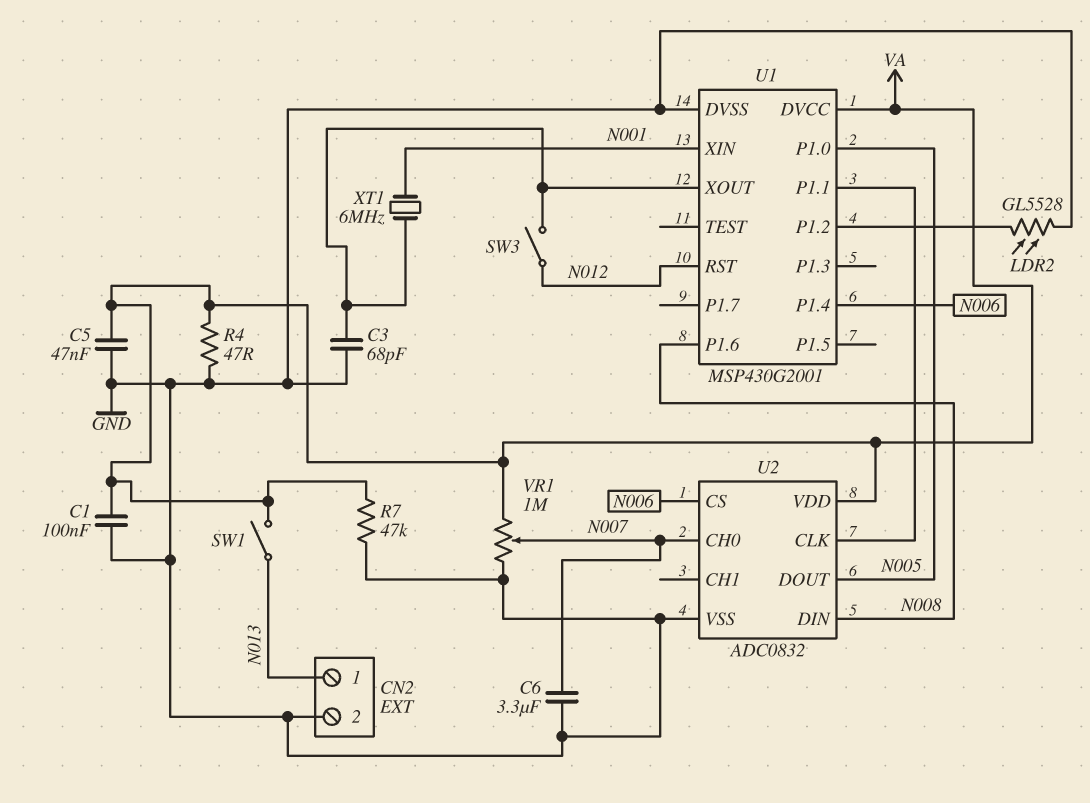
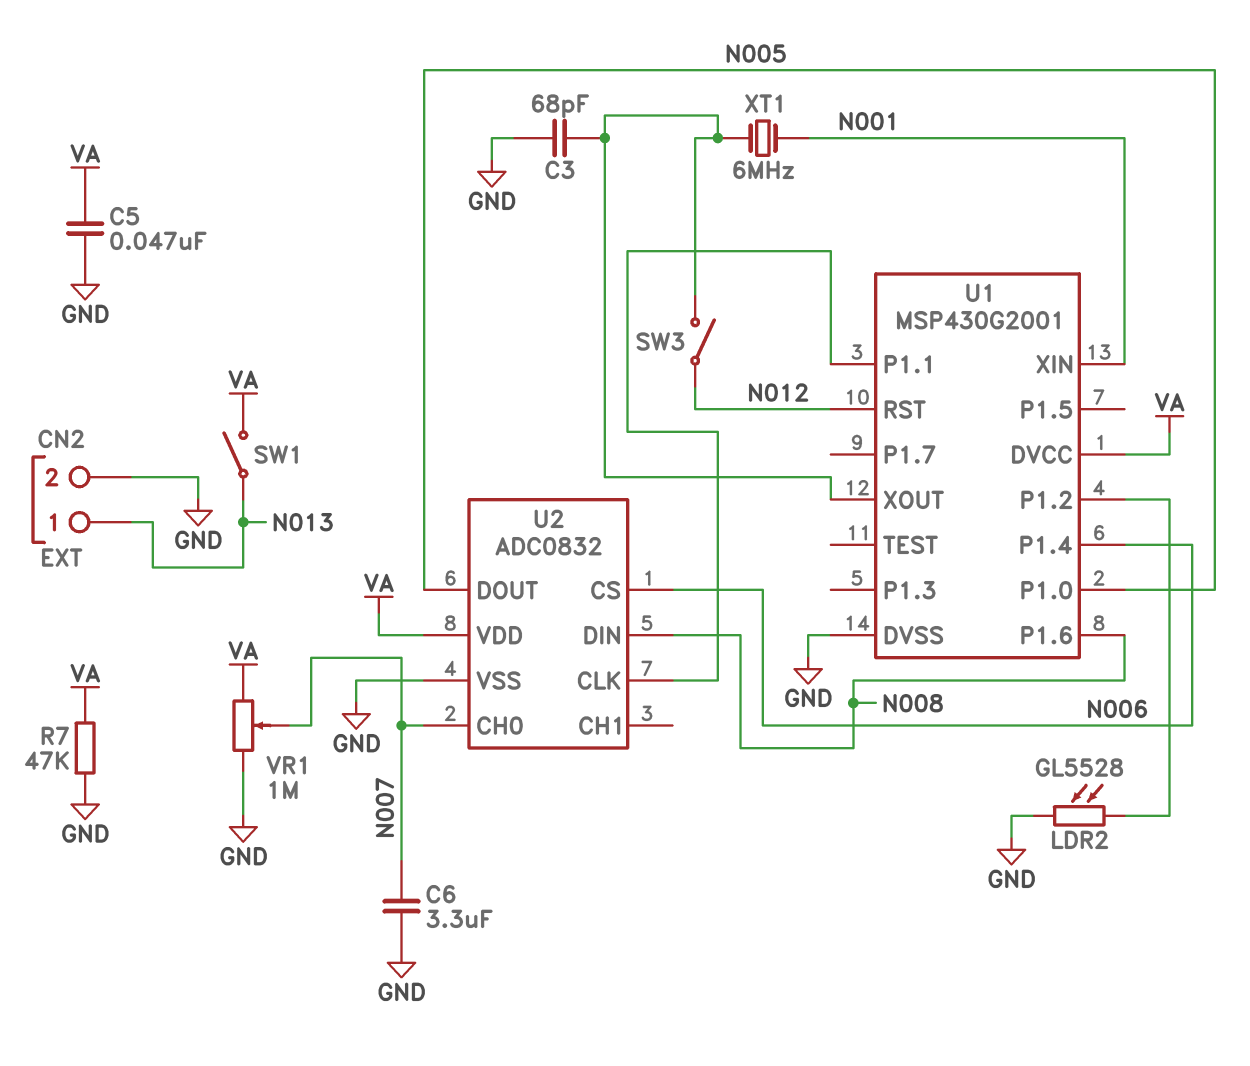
C1: 100nF (GND, VA) -> none
R4: 47 (GND, VA) -> none

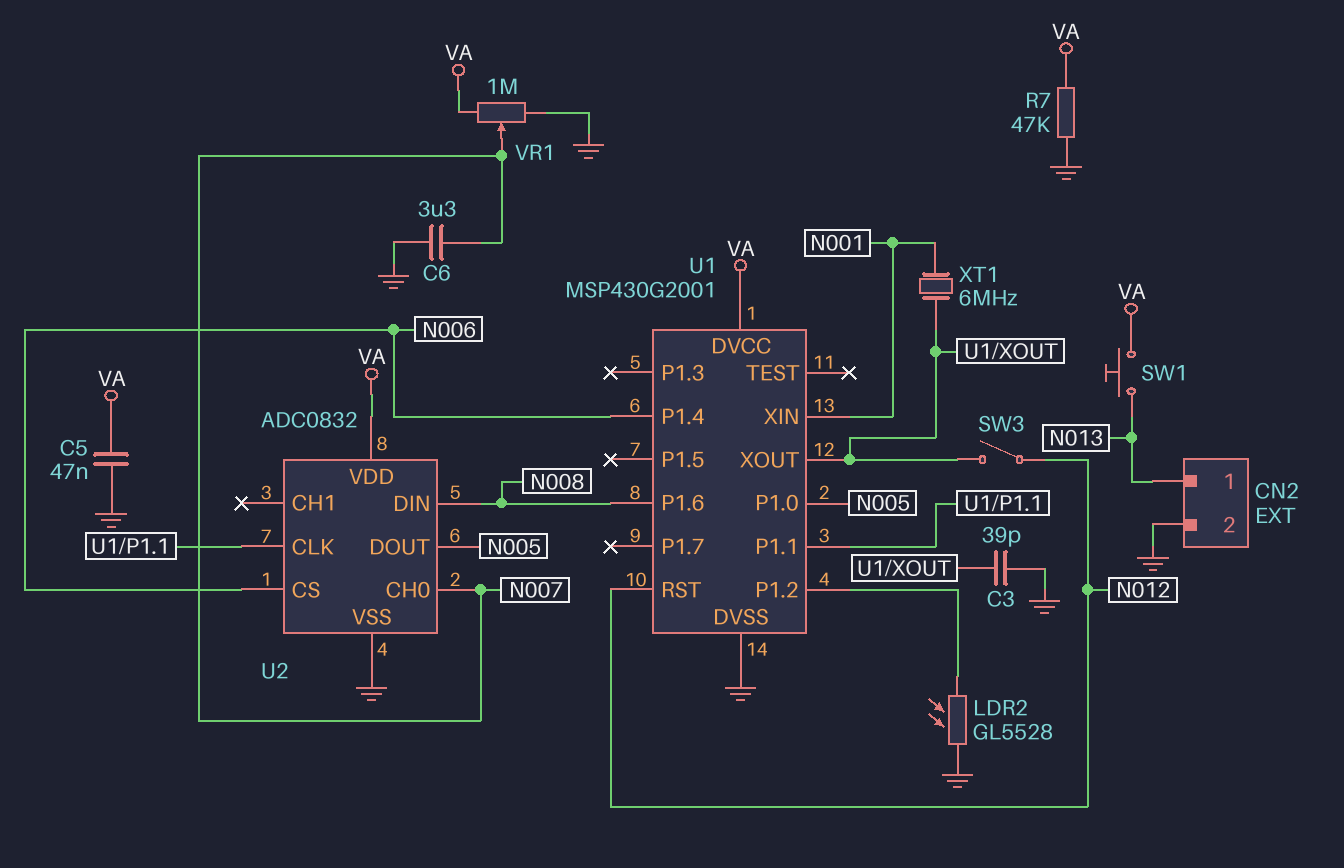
C3: 68pF (GND, U1/XOUT) -> 39pF (GND, U1/XOUT)
SW1: switch (N013, VA) -> button (N013, VA)

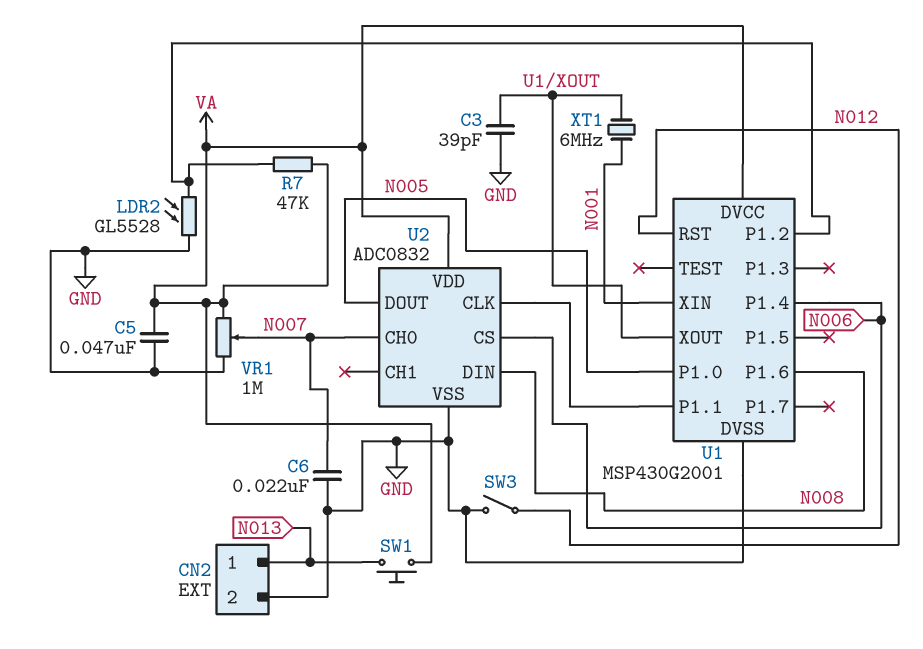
C6: 3.3uF (GND, N007) -> 22nF (GND, N007)
R7: 47k (GND, VA) -> 47k (U1/P1.2, VA)
SW3: switch (N012, U1/XOUT) -> switch (GND, N012)

